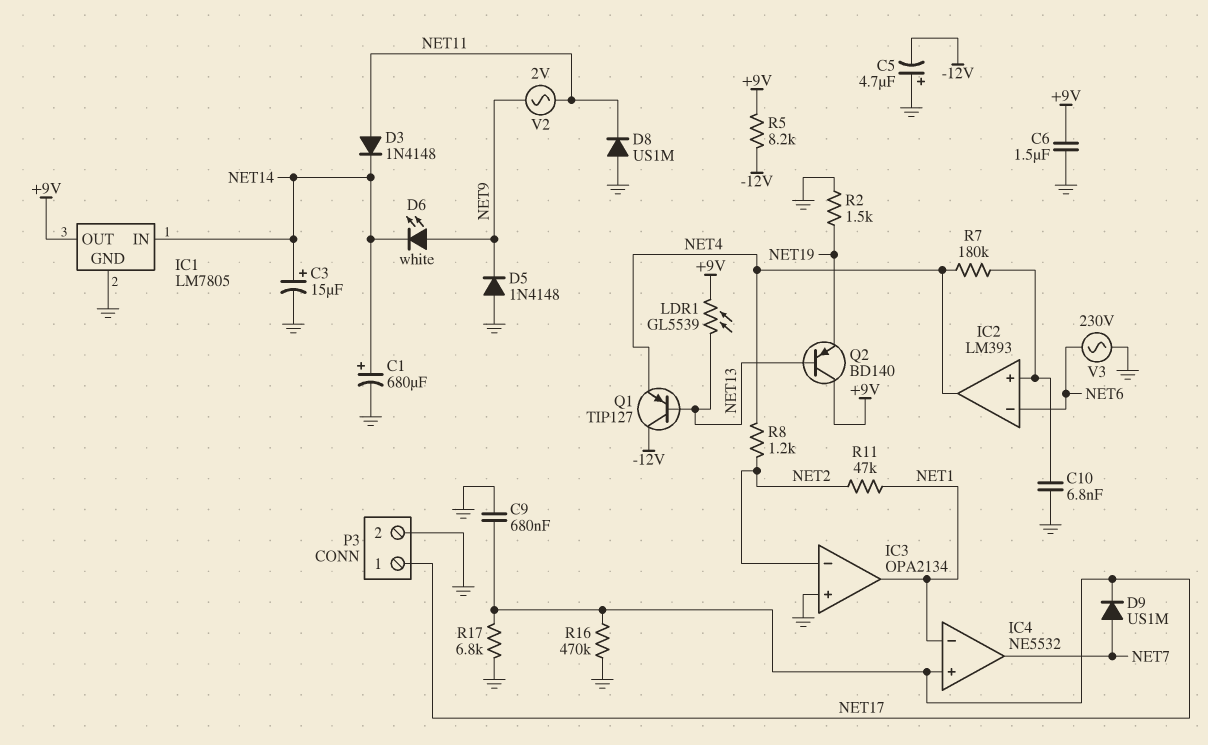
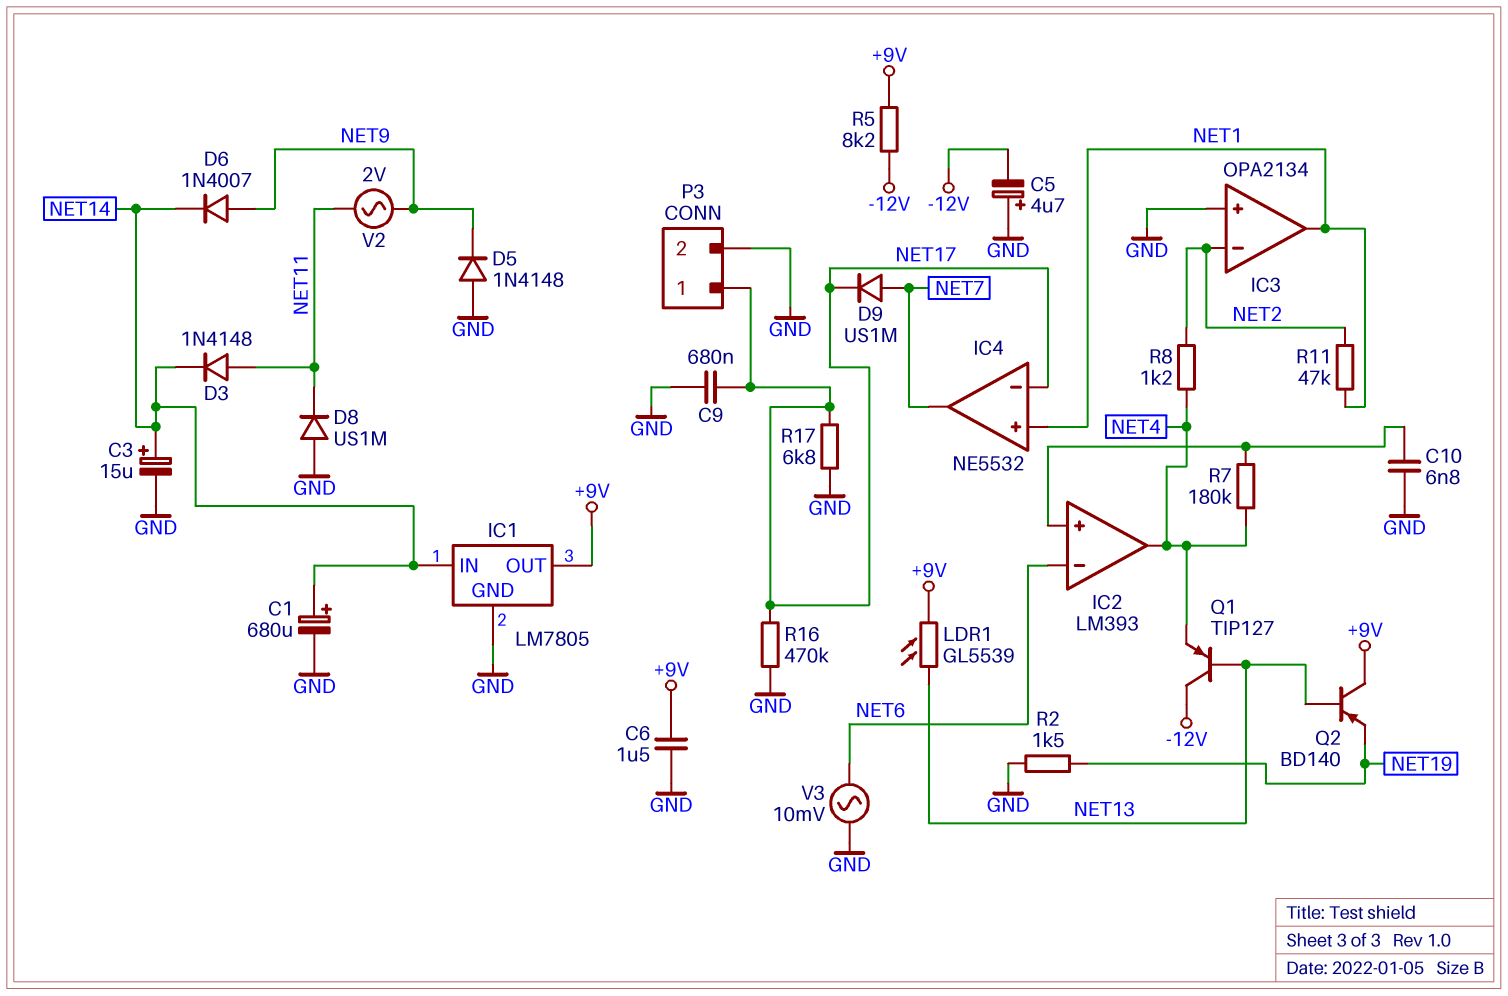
D6: LED white (A NET9, K NET14) -> diode 1N4007 (A NET9, K NET14)
IC4 pin in+: NET17 -> NET1
IC4 pin in-: NET1 -> NET17
V3: AC 230V (GND, NET6) -> AC 10mV (GND, NET6)

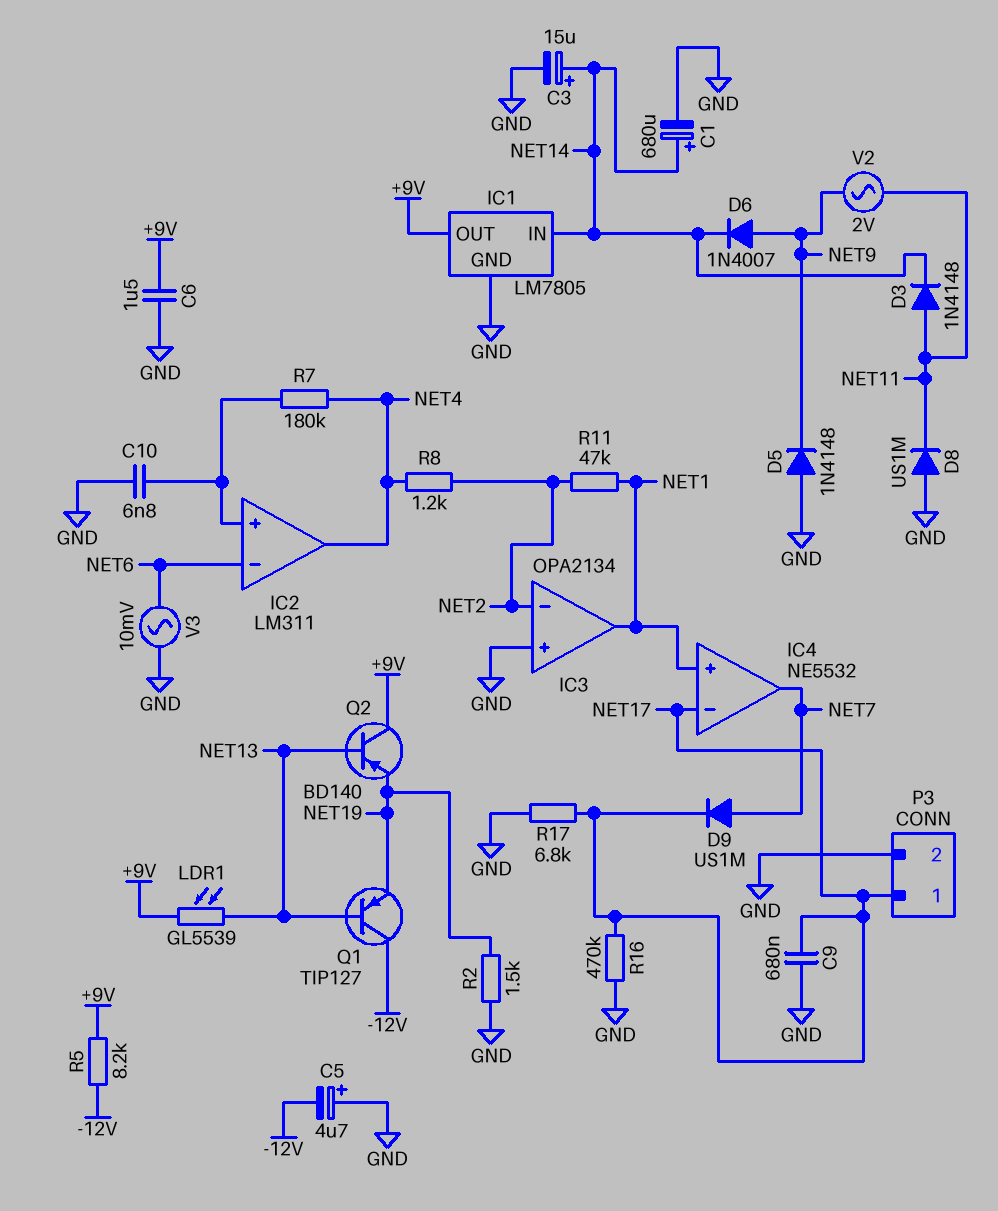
IC2: LM393 -> LM311
Q1: PNP TIP127 (B NET13, C -12V, E NET4) -> PNP TIP127 (B NET13, C -12V, E NET19)

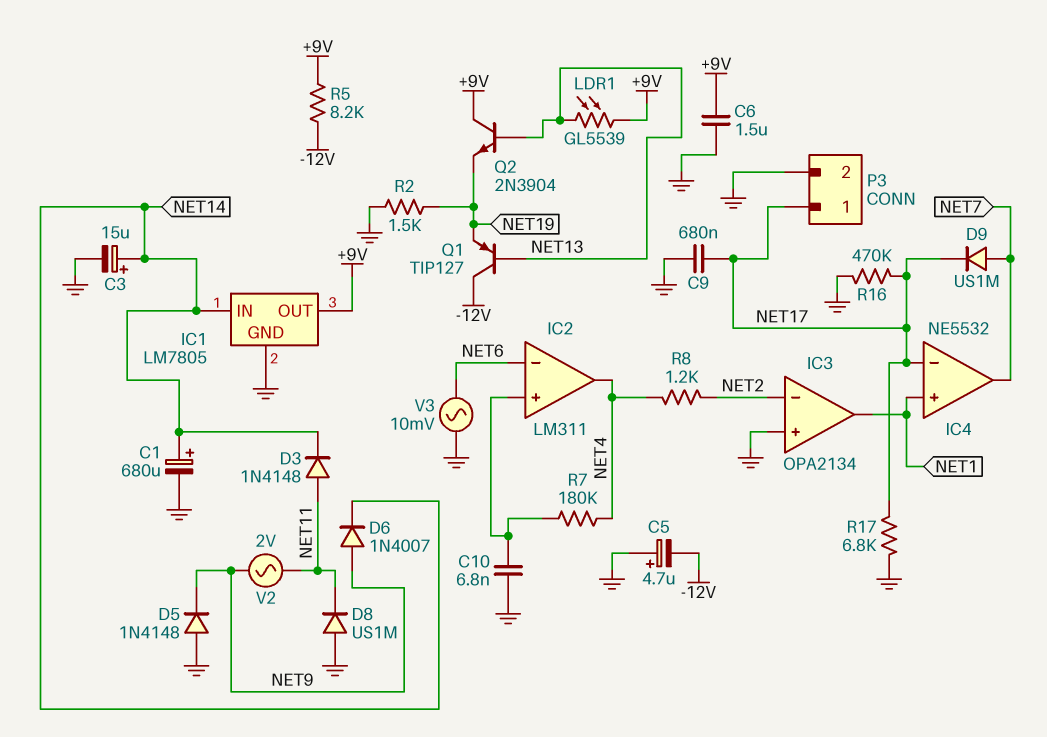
Q2: PNP BD140 (B NET13, C +9V, E NET19) -> NPN 2N3904 (B NET13, C +9V, E NET19)
R11: 47k (NET1, NET2) -> none

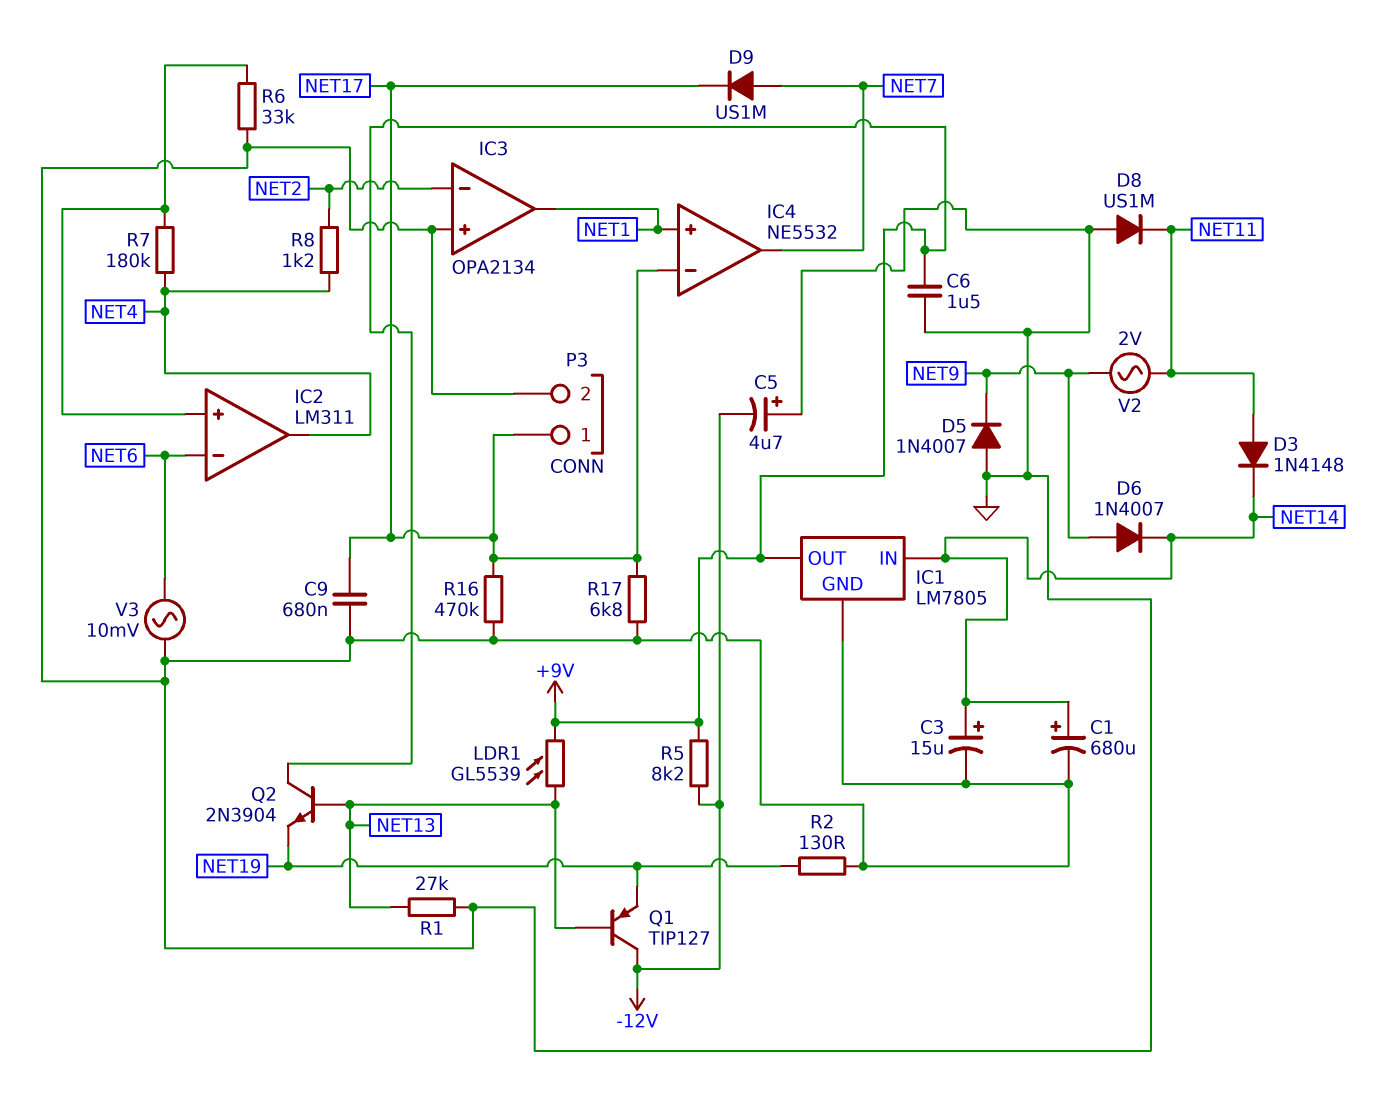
C10: 6.8nF (GND, IC2/in+) -> none
D5: diode 1N4148 (A GND, K NET9) -> diode 1N4007 (A GND, K NET9)
R1: none -> 27k (GND, NET13)
R2: 1.5k (GND, NET19) -> 130 (GND, NET19)
R6: none -> 33k (GND, IC2/in+)

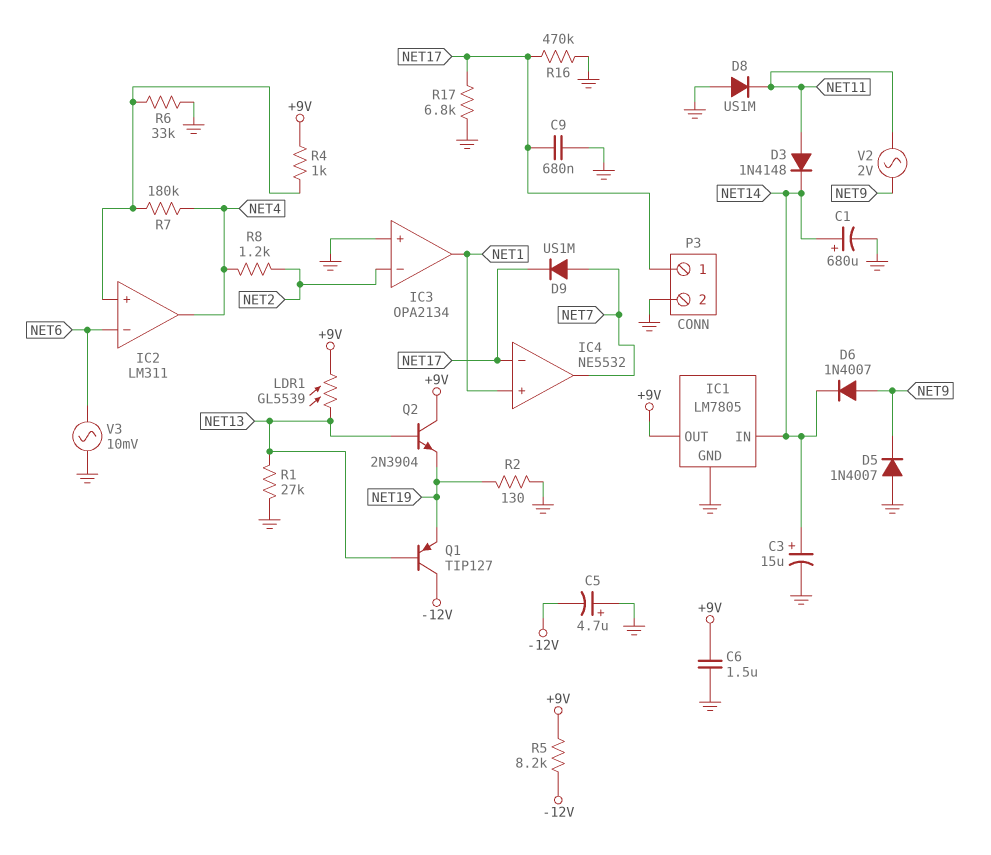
R4: none -> 1k (+9V, IC2/in+)

